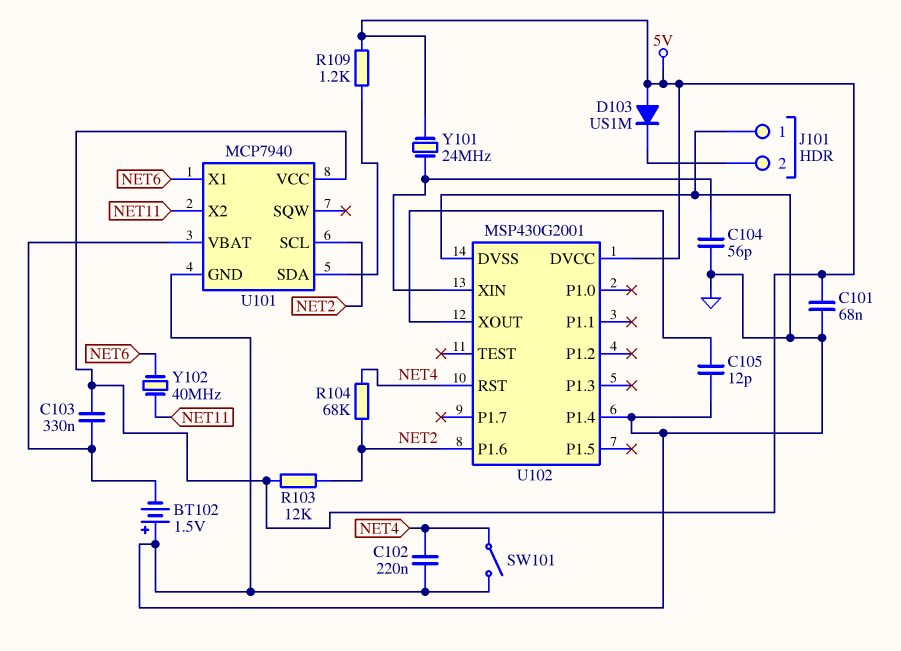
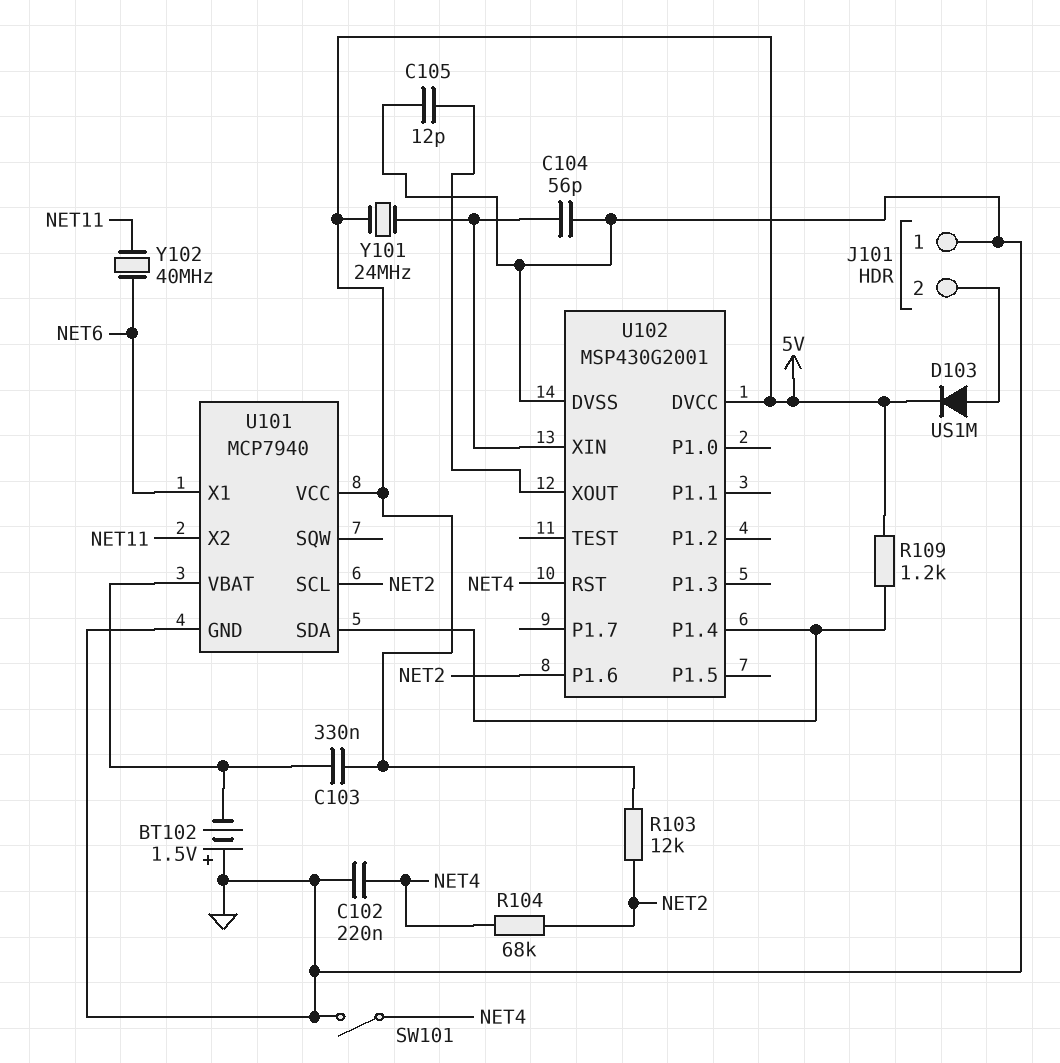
C101: 68nF (5V, GND) -> none
D103: diode US1M (A 5V, K J101/2) -> diode US1M (A J101/2, K 5V)
U102 pin P1.4: GND -> U101/SDA

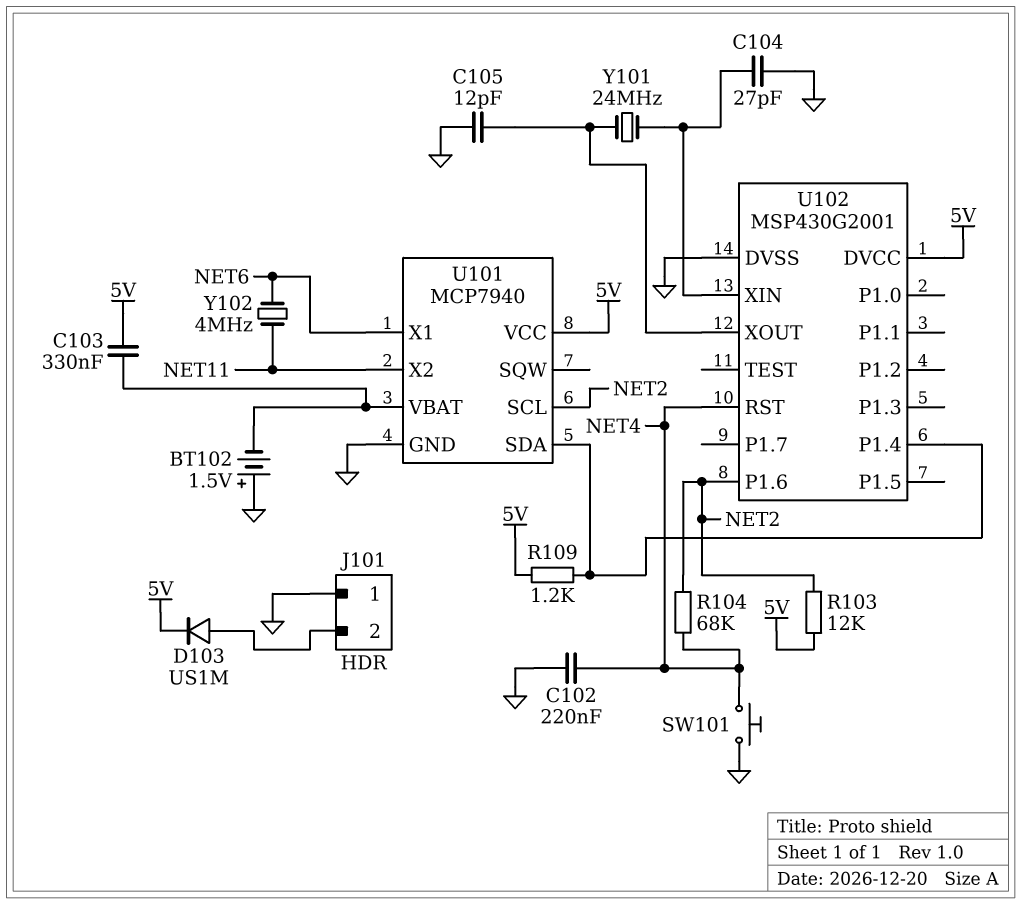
C104: 56pF (GND, U102/XIN) -> 27pF (GND, U102/XIN)
SW101: switch (GND, NET4) -> button (GND, NET4)
Y101: 24MHz (5V, U102/XIN) -> 24MHz (U102/XIN, U102/XOUT)
Y102: 40MHz (NET6, NET11) -> 4MHz (NET6, NET11)

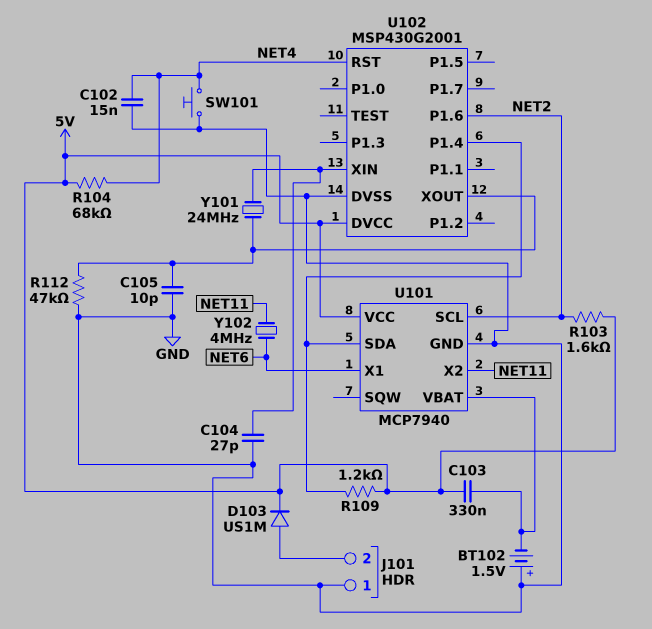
C102: 220nF (GND, NET4) -> 15nF (GND, NET4)
C105: 12pF (GND, U102/XOUT) -> 10pF (GND, U102/XOUT)
R103: 12k (5V, NET2) -> 1.6k (5V, NET2)
R104: 68k (NET2, NET4) -> 68k (5V, NET4)
R112: none -> 47k (GND, U102/XOUT)

